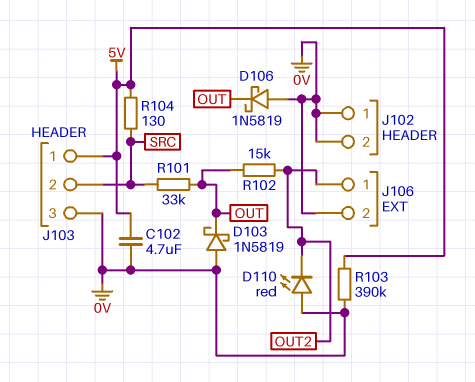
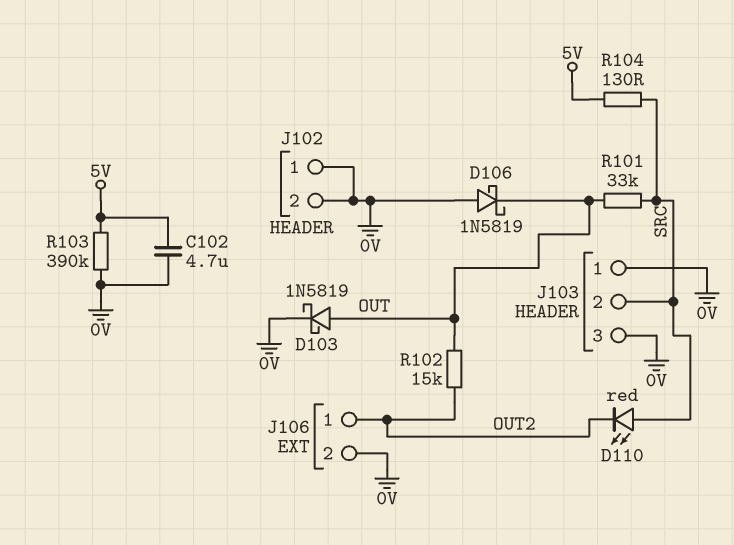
D103: schottky 1N5819 (A 0V, K OUT) -> schottky 1N5819 (A OUT, K 0V)
D110: LED red (A 0V, K OUT2) -> LED red (A SRC, K OUT2)
J103 pin 1: 5V -> 0V

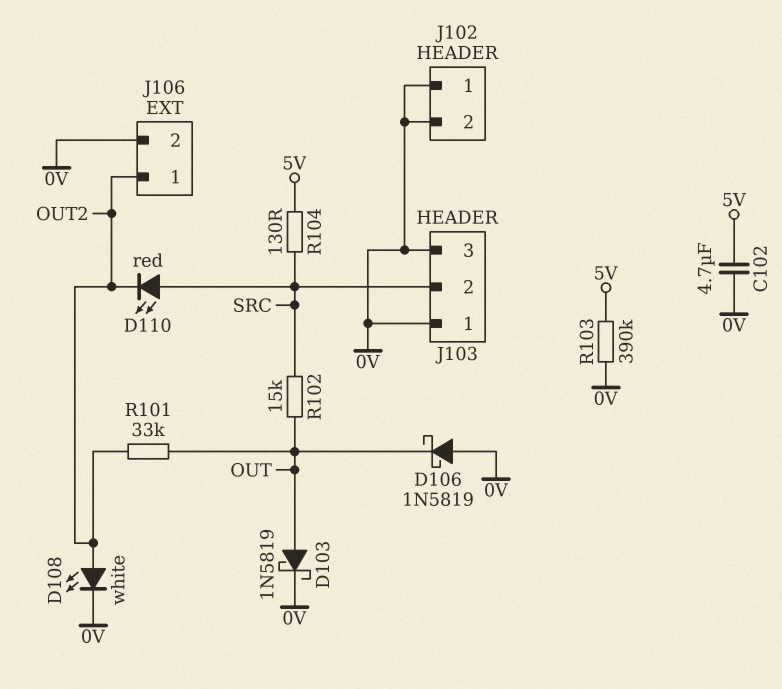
D108: none -> LED white (A OUT2, K 0V)
R101: 33k (OUT, SRC) -> 33k (OUT, OUT2)
R102: 15k (OUT, OUT2) -> 15k (OUT, SRC)

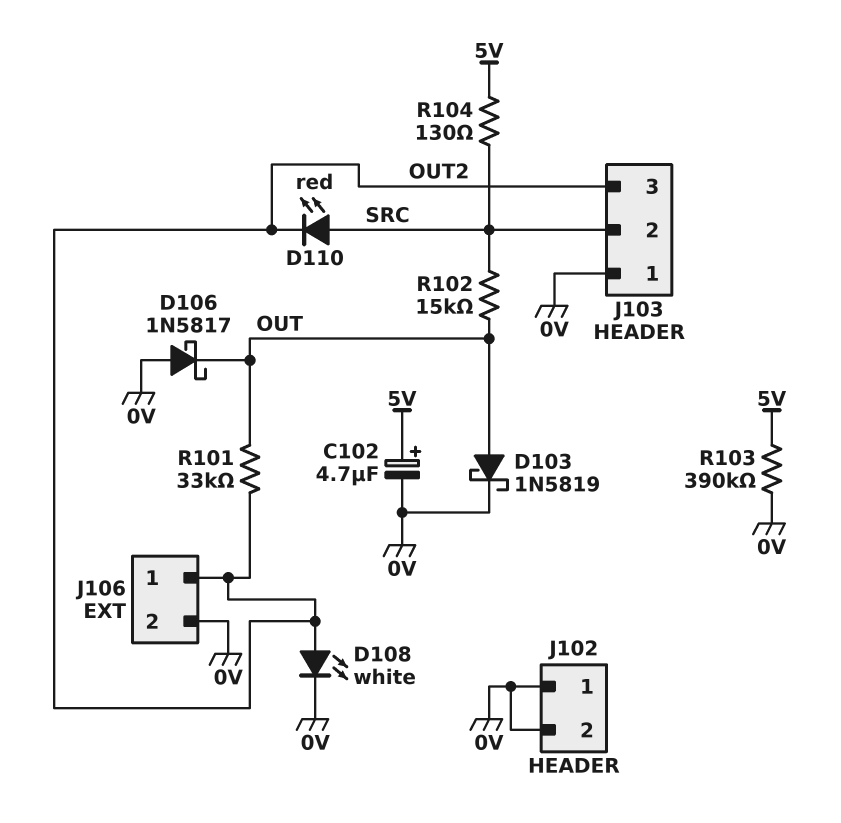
C102: 4.7uF (0V, 5V) -> 4.7uF (plus 5V, minus 0V)
D106: schottky 1N5819 (A 0V, K OUT) -> schottky 1N5817 (A 0V, K OUT)
J103 pin 3: 0V -> OUT2

